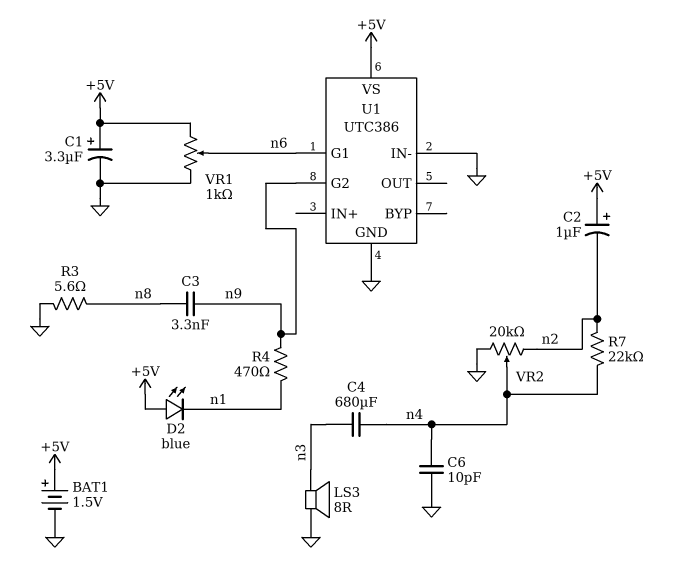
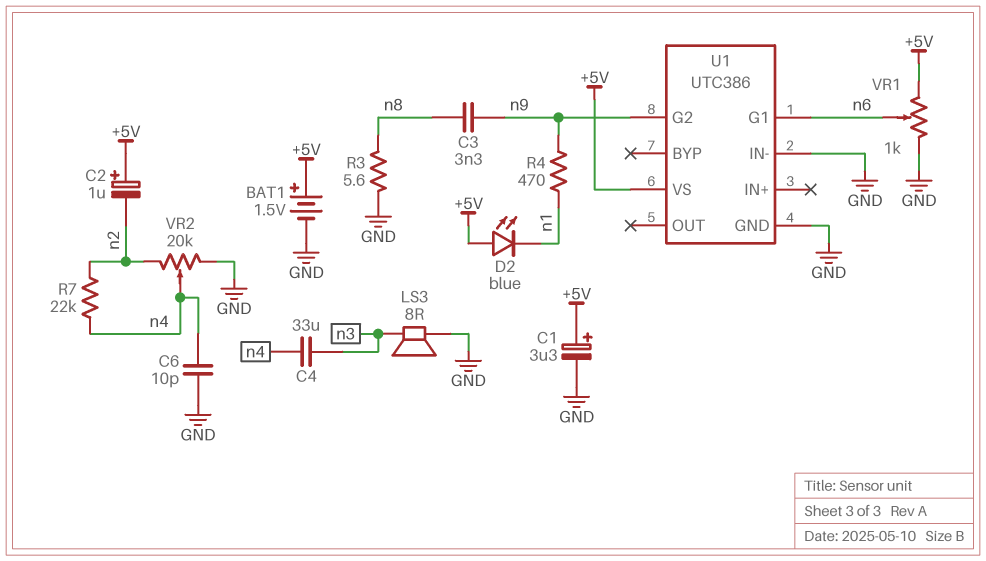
C4: 680uF (n3, n4) -> 33uF (n3, n4)

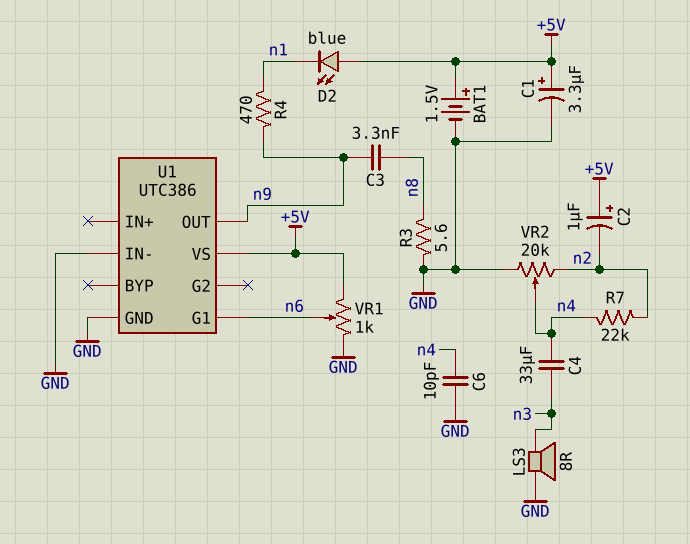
U1 pin G2: n9 -> none
U1 pin OUT: none -> n9

